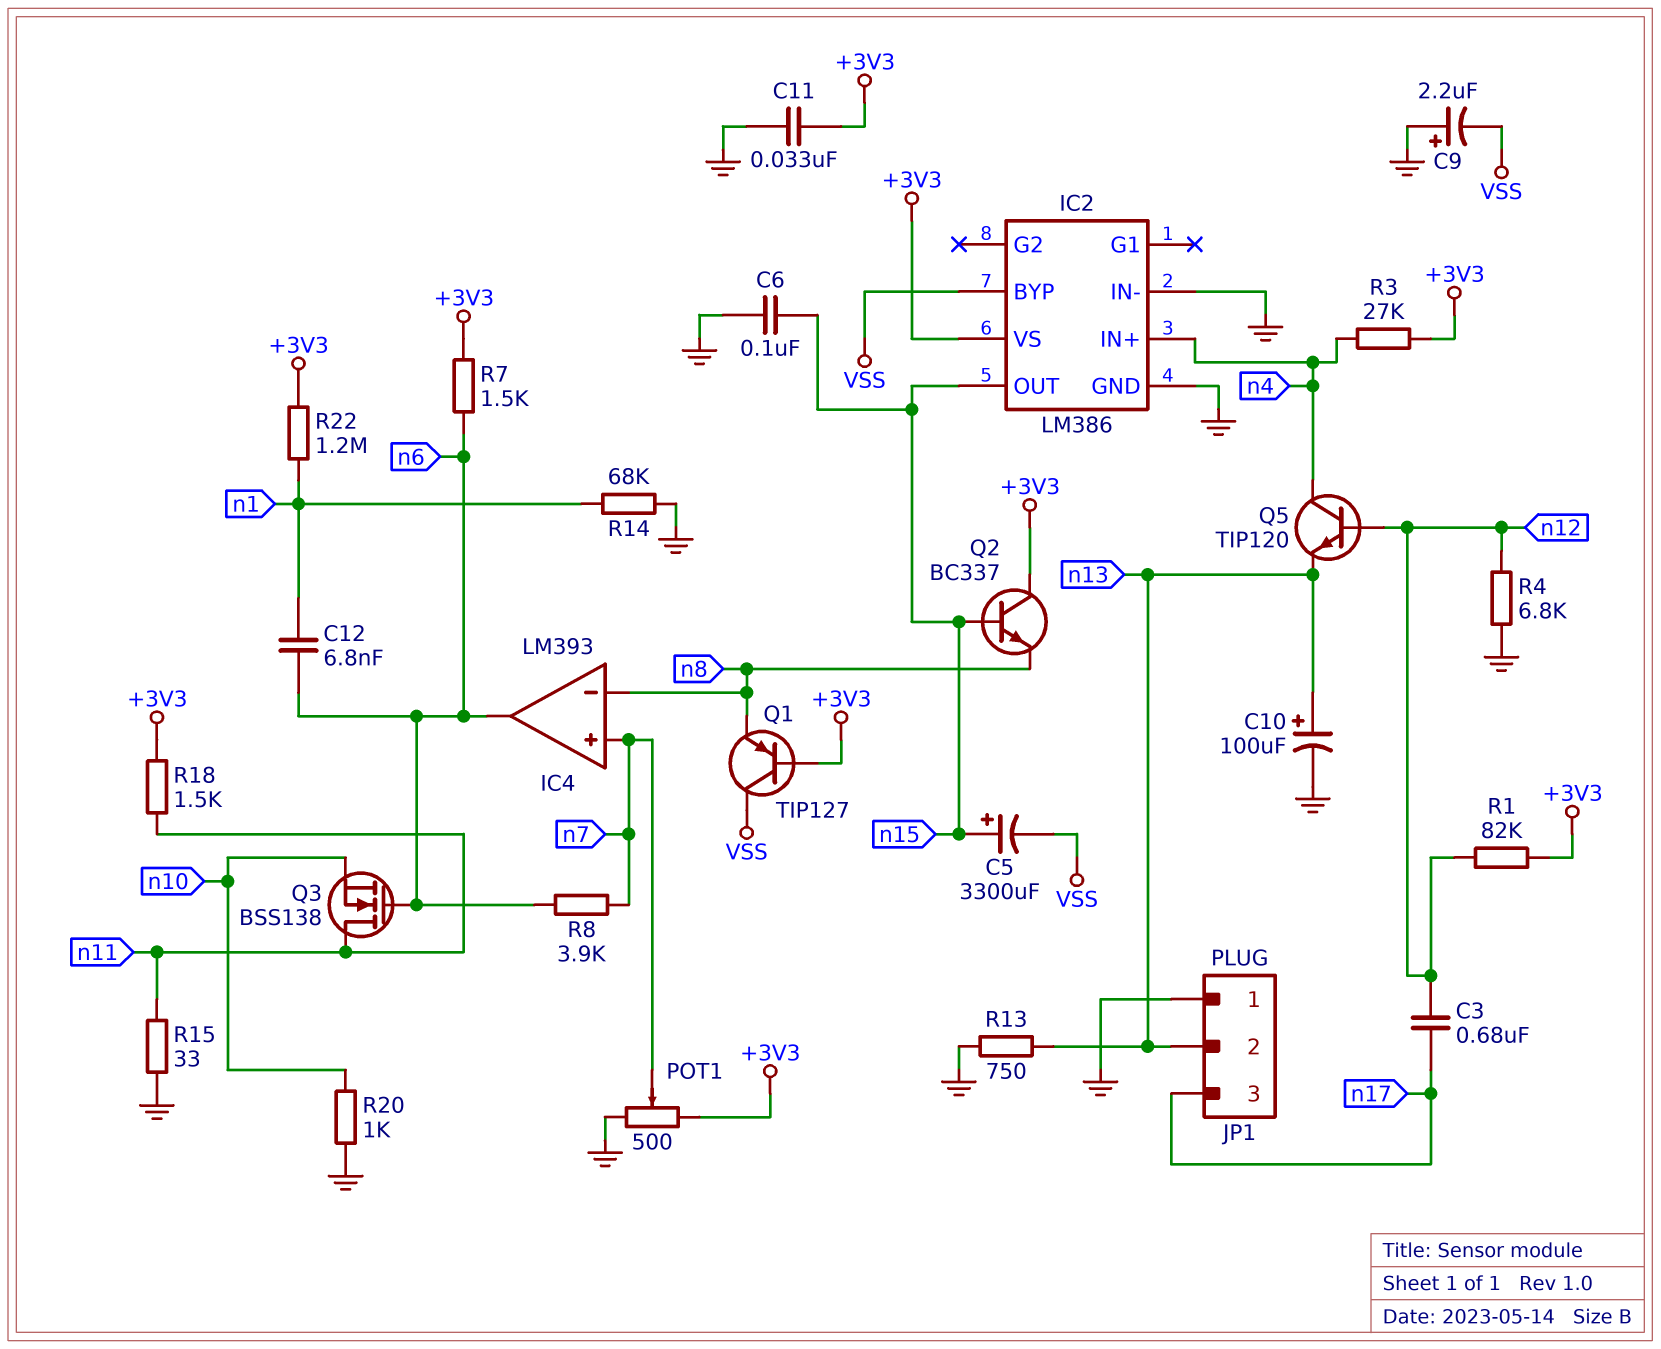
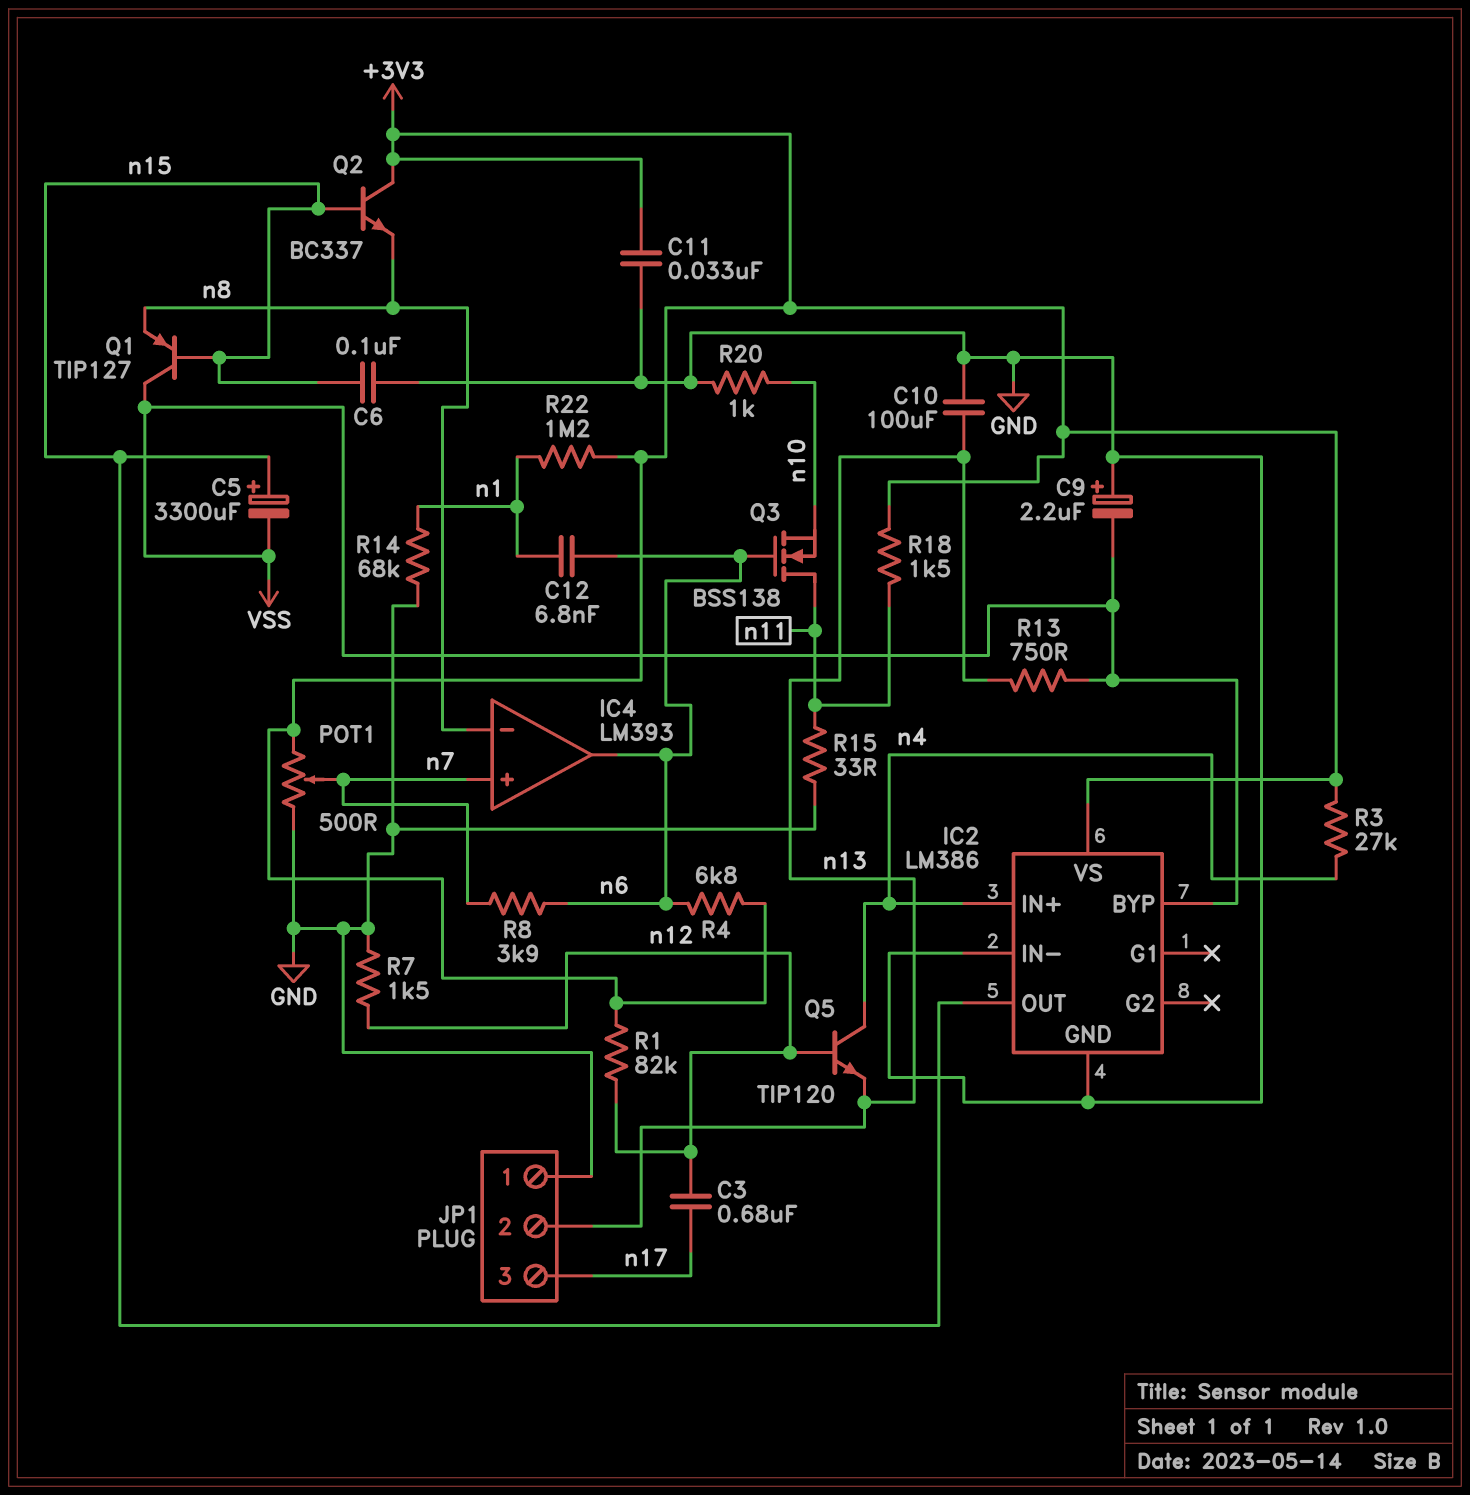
C10: 100uF (plus n13, minus GND) -> 100uF (GND, n13)
Q1: PNP TIP127 (B +3V3, C VSS, E n8) -> PNP TIP127 (B n15, C VSS, E n8)
R4: 6.8k (GND, n12) -> 6.8k (+3V3, n6)
R7: 1.5k (+3V3, n6) -> 1.5k (GND, n12)
R13: 750 (GND, n13) -> 750 (VSS, n13)

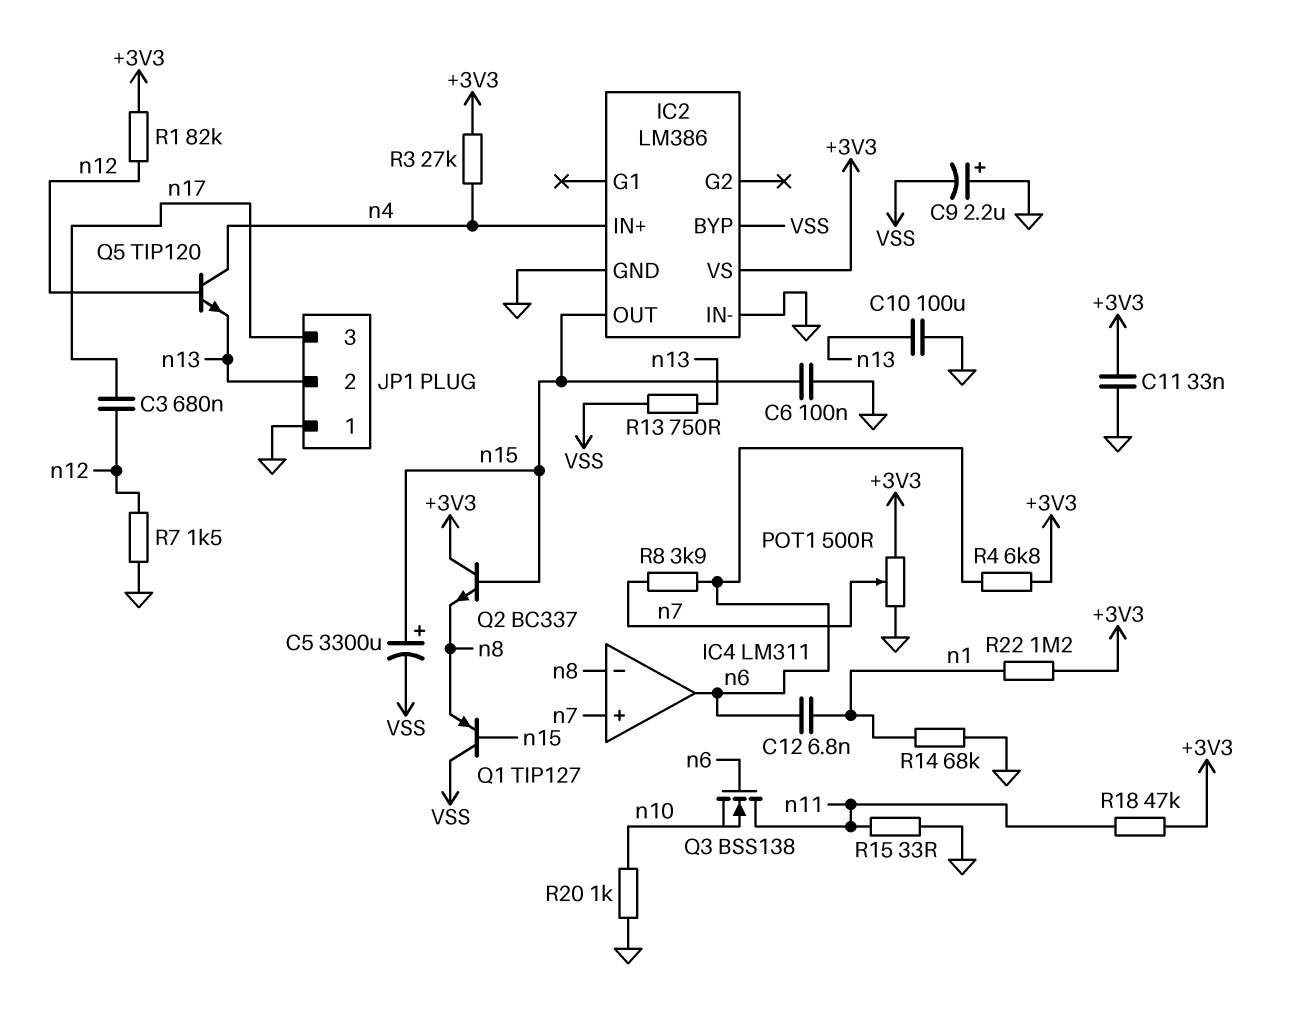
IC4: LM393 -> LM311
R18: 1.5k (+3V3, n11) -> 47k (+3V3, n11)

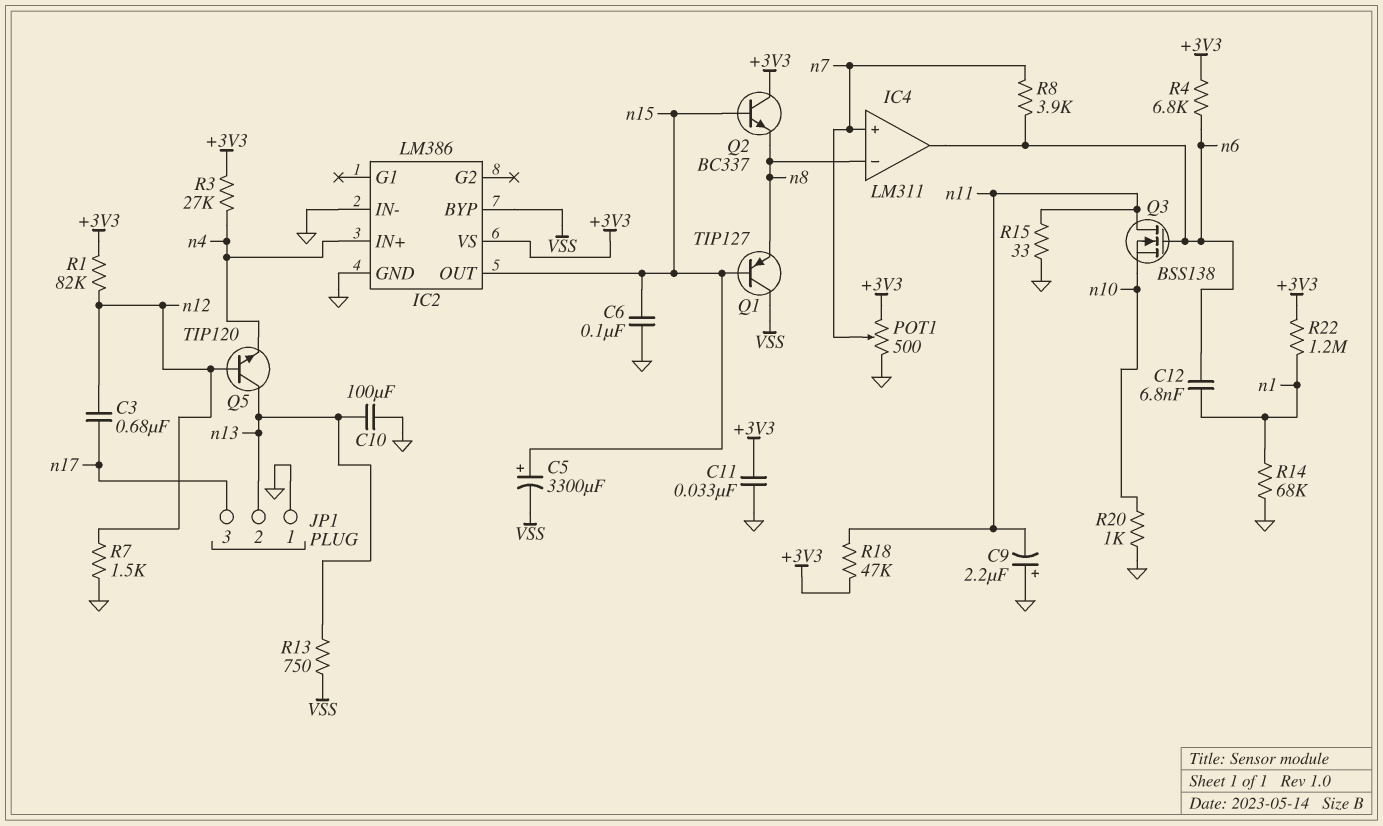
C9: 2.2uF (plus GND, minus VSS) -> 2.2uF (plus GND, minus n11)
Q5: NPN TIP120 (B n12, C n4, E n13) -> NPN TIP120 (B n12, C n13, E n4)

